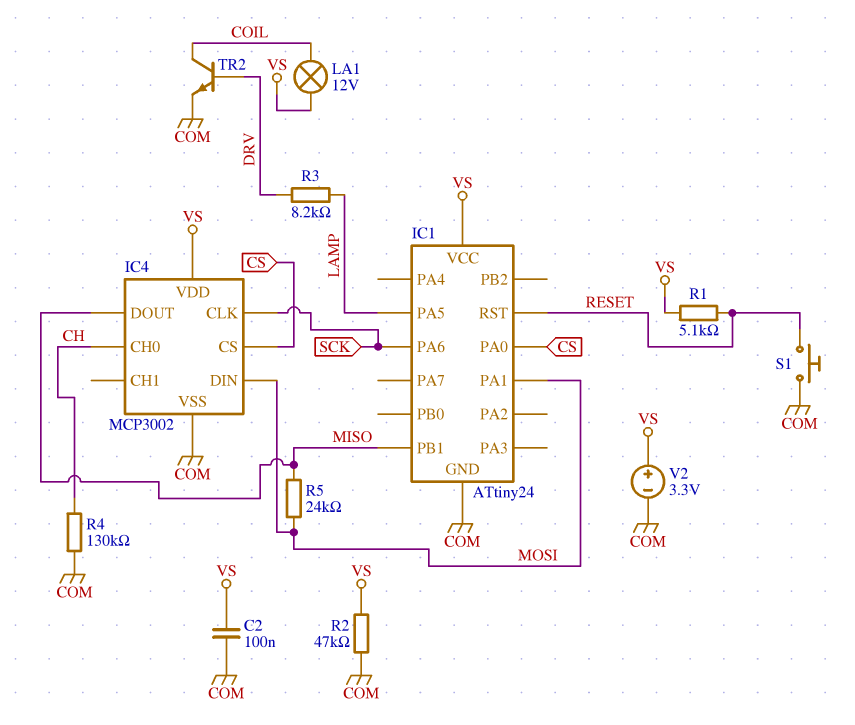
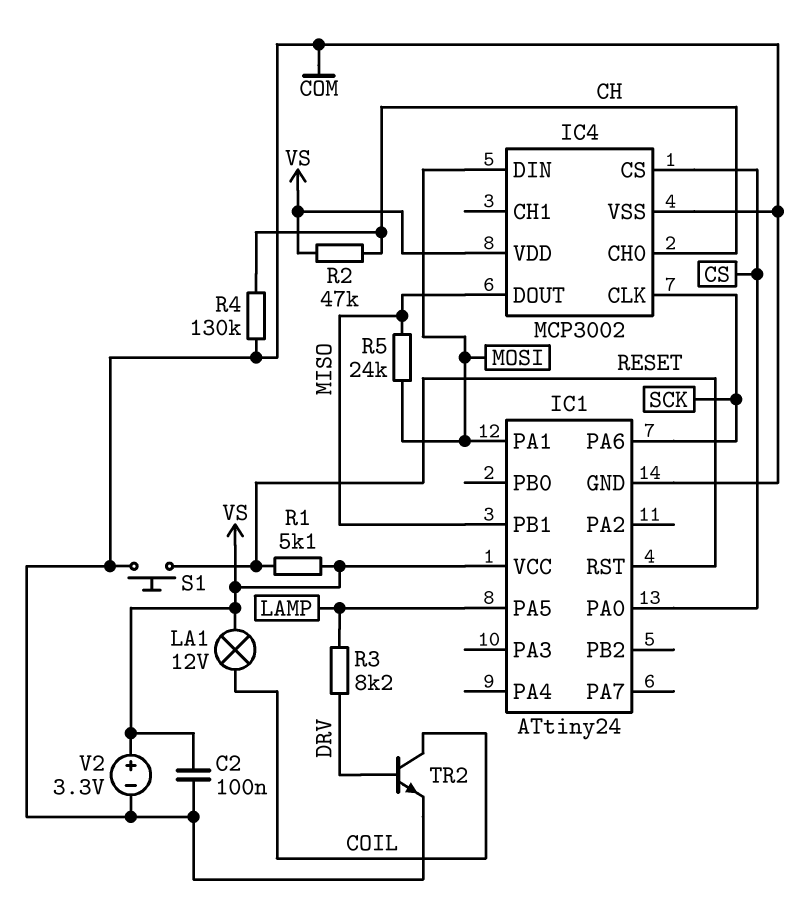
R2: 47k (COM, VS) -> 47k (CH, VS)

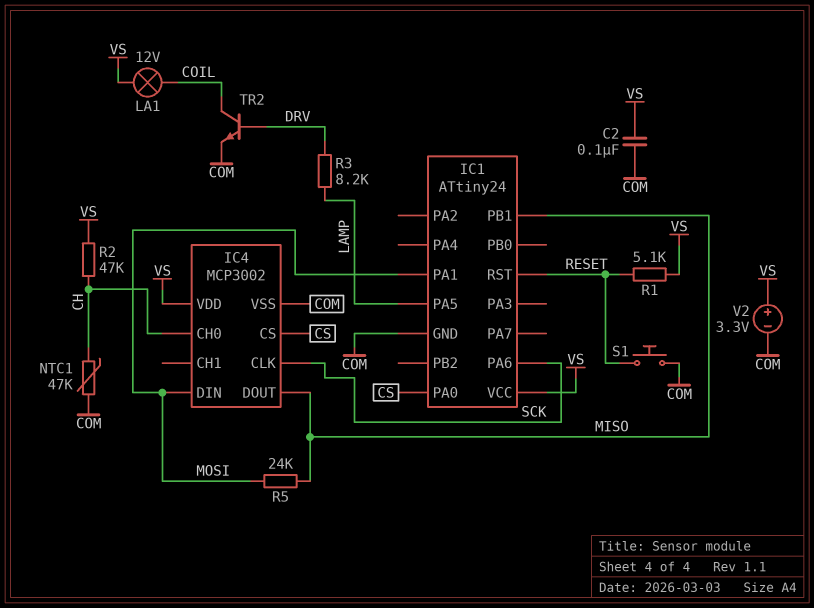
NTC1: none -> 47k (CH, COM)
R4: 130k (CH, COM) -> none

